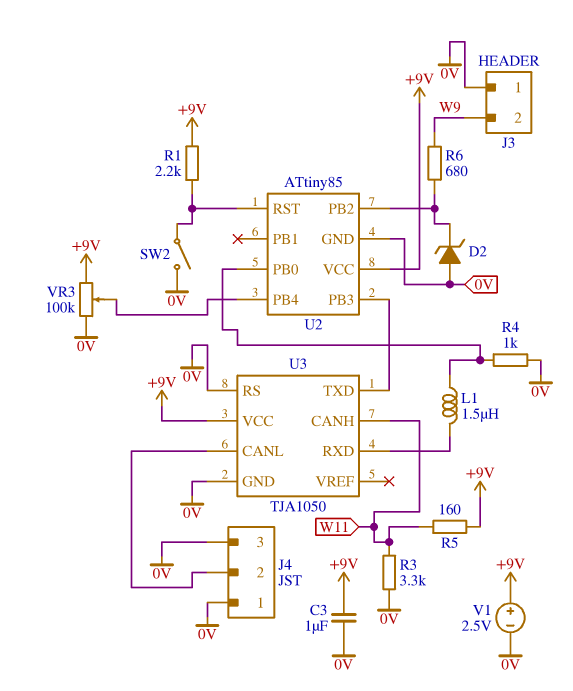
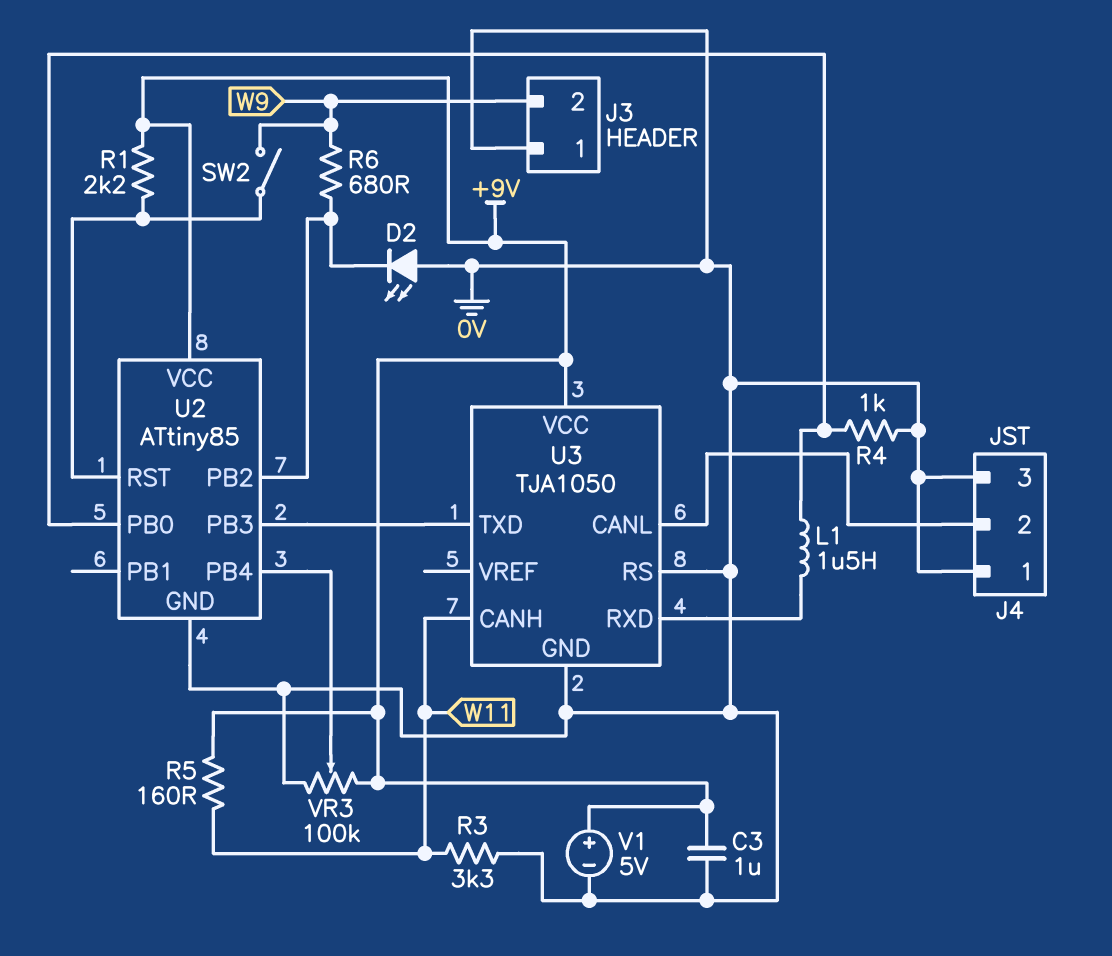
D2: zener (A 0V, K U2/PB2) -> LED (A 0V, K U2/PB2)
SW2: switch (0V, U2/RST) -> switch (U2/RST, W9)
V1: 2.5V (plus +9V, minus 0V) -> 5V (plus +9V, minus 0V)

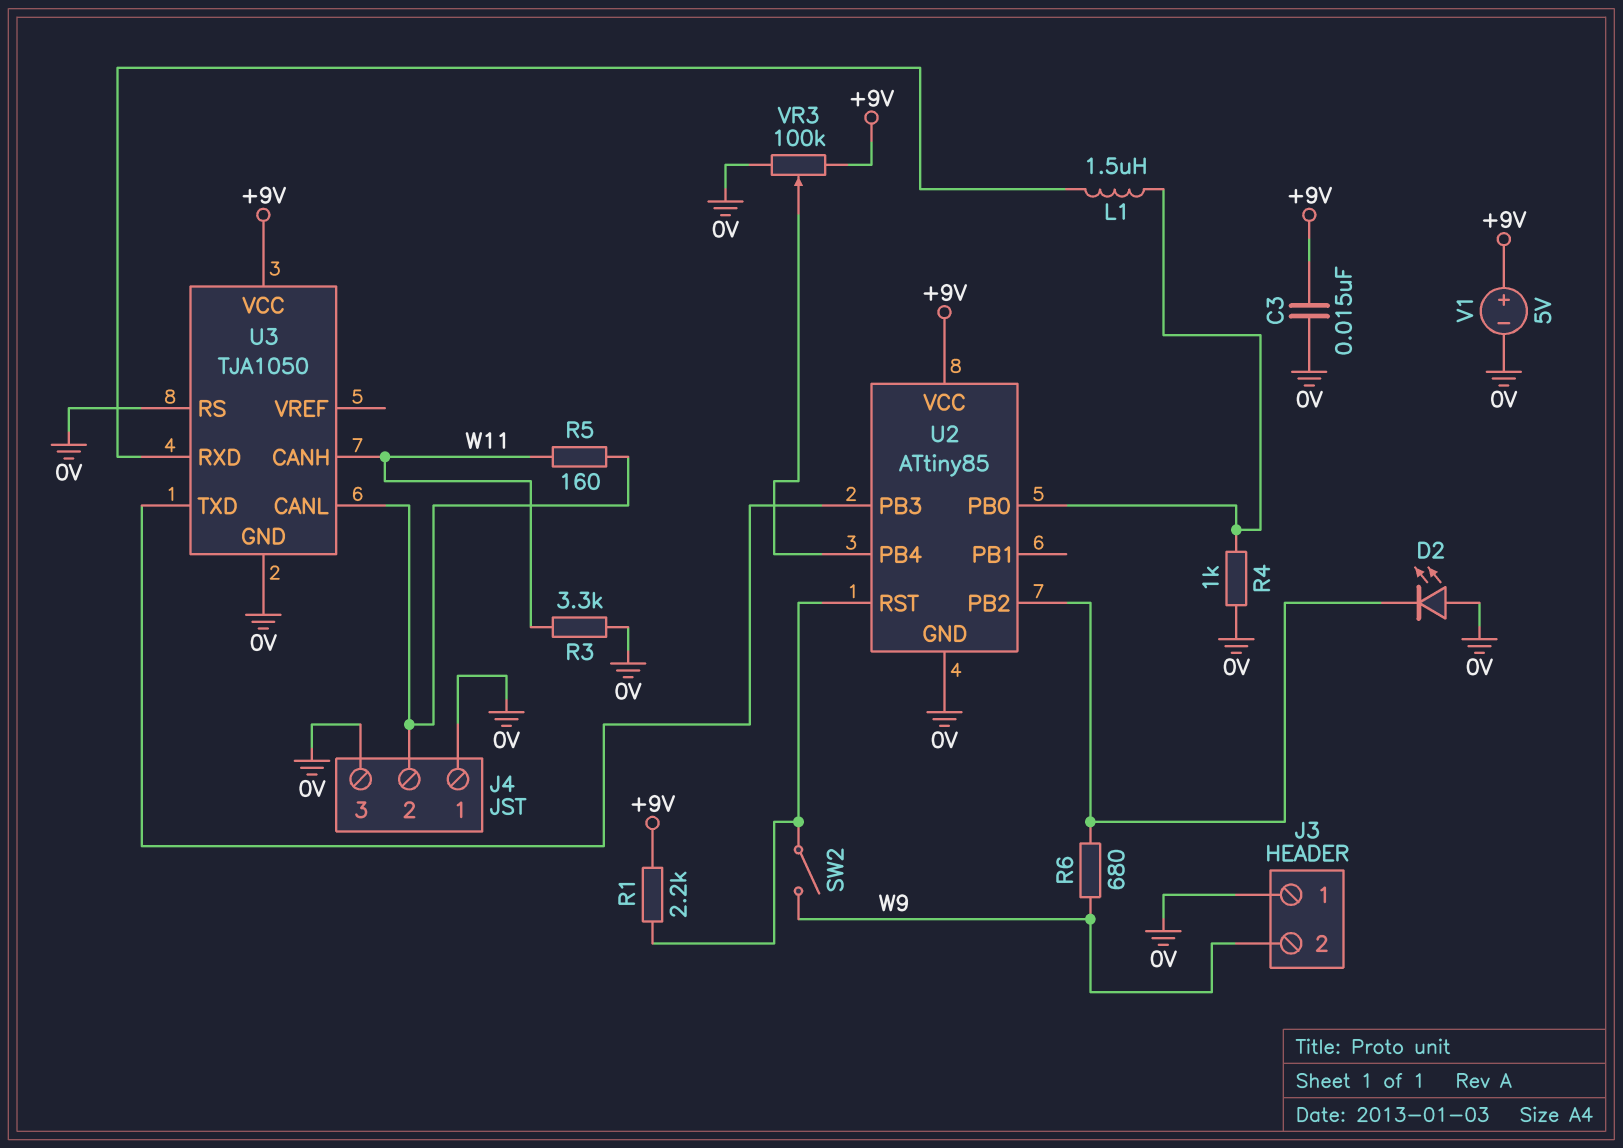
C3: 1uF (+9V, 0V) -> 15nF (+9V, 0V)
R5: 160 (+9V, W11) -> 160 (J4/2, W11)

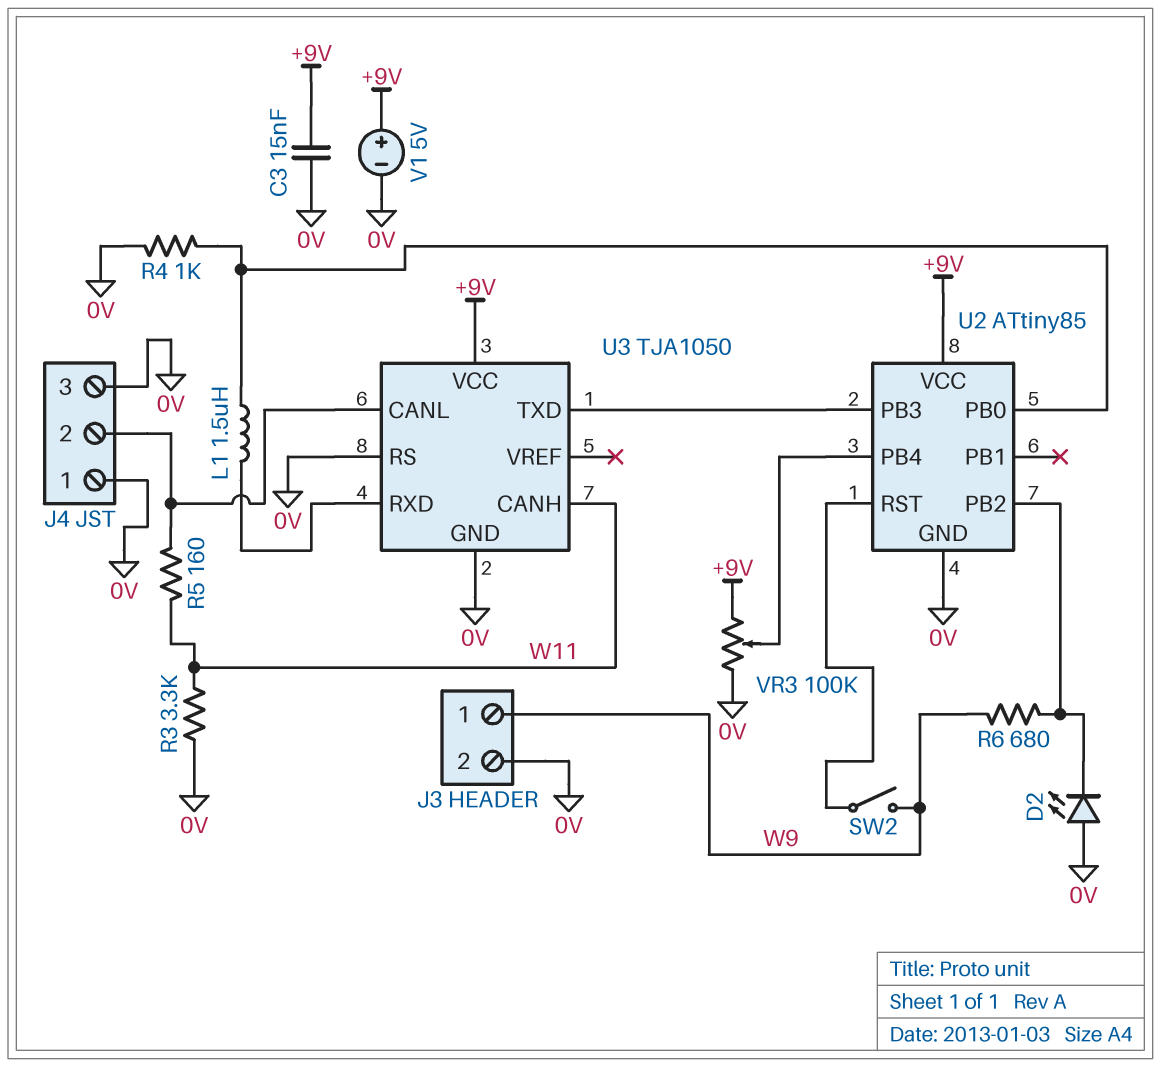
J3 pin 1: 0V -> W9
J3 pin 2: W9 -> 0V
R1: 2.2k (+9V, U2/RST) -> none

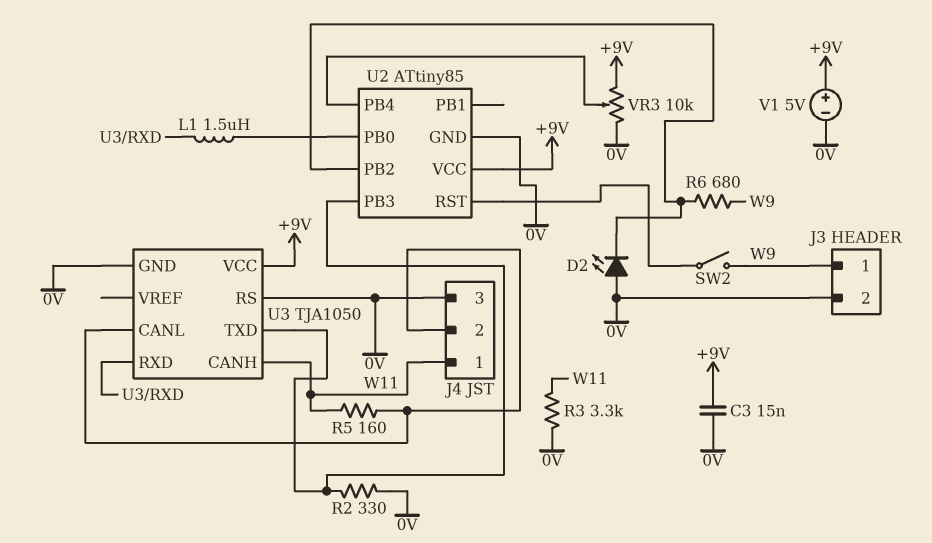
J4 pin 1: 0V -> W11
R2: none -> 330 (0V, U2/PB3)
R4: 1k (0V, U2/PB0) -> none
VR3: 100k (+9V, 0V, wiper U2/PB4) -> 10k (+9V, 0V, wiper U2/PB4)

